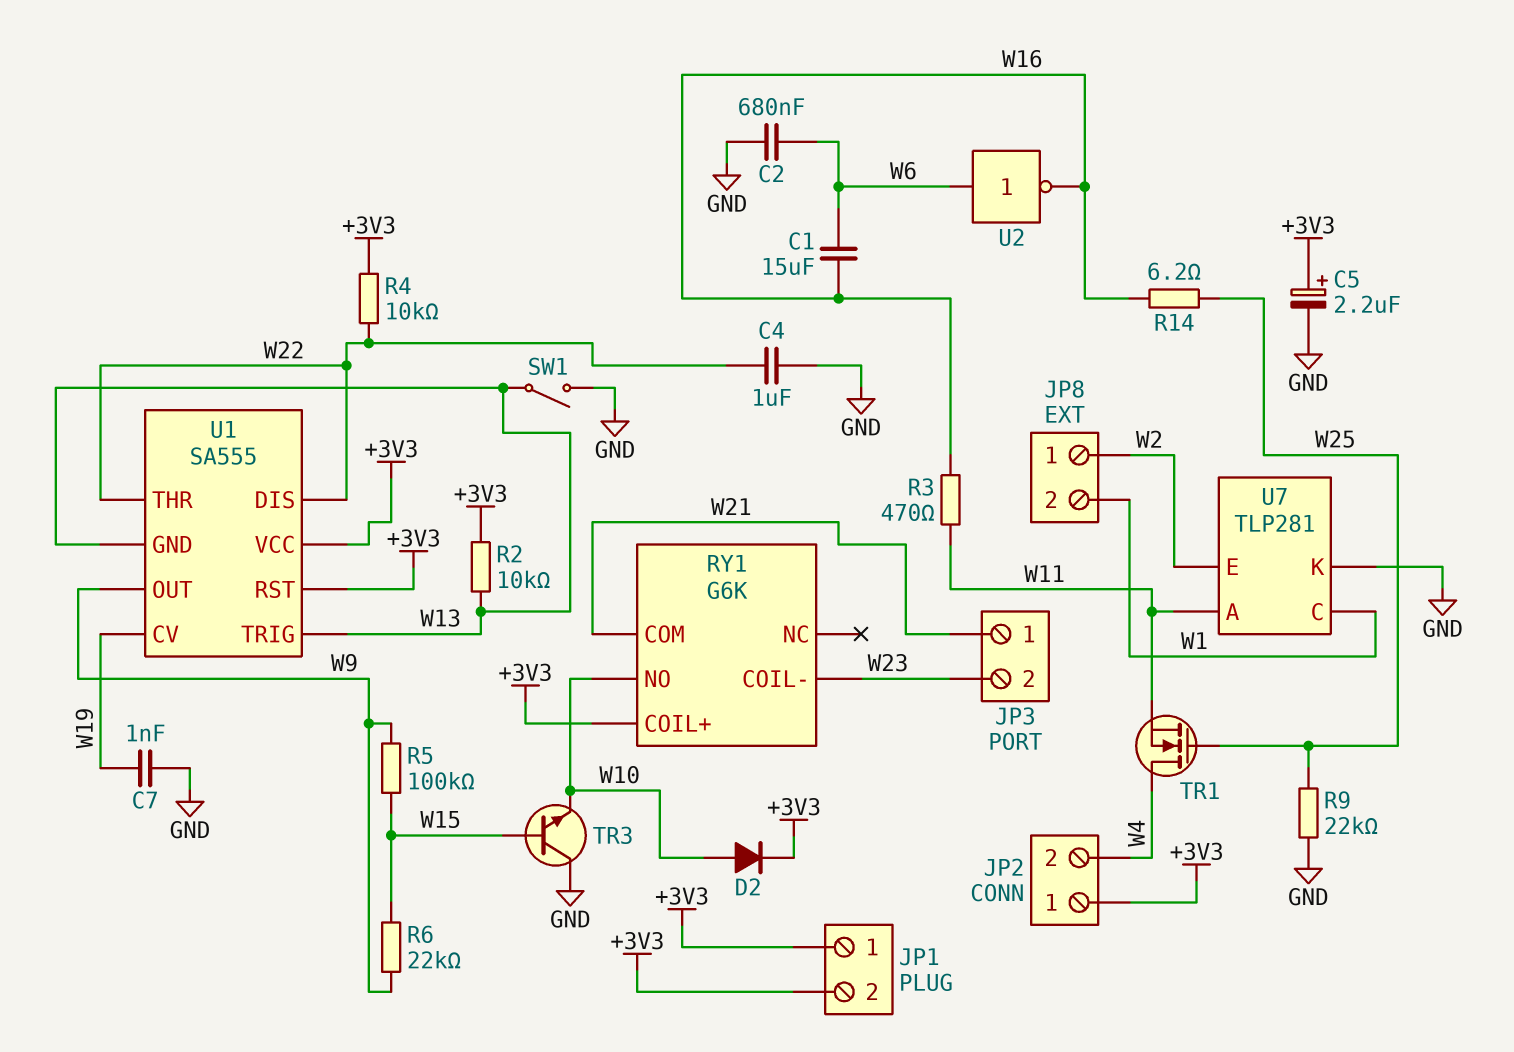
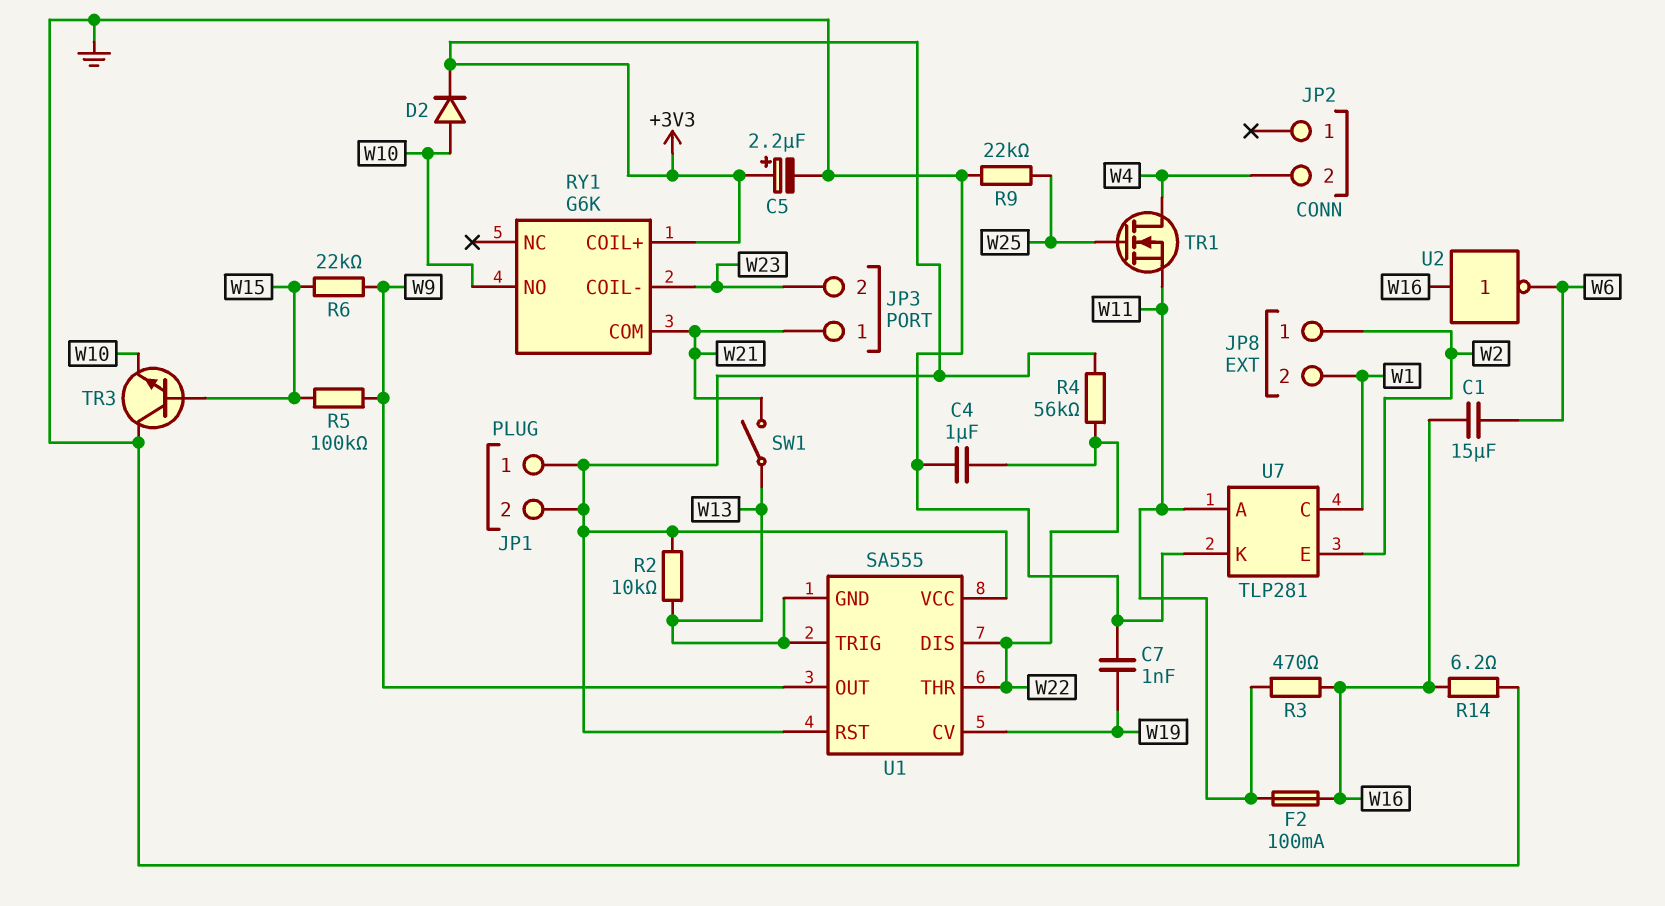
C2: 680nF (GND, W6) -> none
F2: none -> 100mA (W11, W16)
JP2 pin 1: +3V3 -> none
R4: 10k (+3V3, W22) -> 56k (+3V3, W22)
R14: 6.2 (W16, W25) -> 6.2 (GND, W16)
SW1: switch (GND, W13) -> switch (W13, W21)
U2: NOT (in W6, out W16) -> NOT (in W16, out W6)

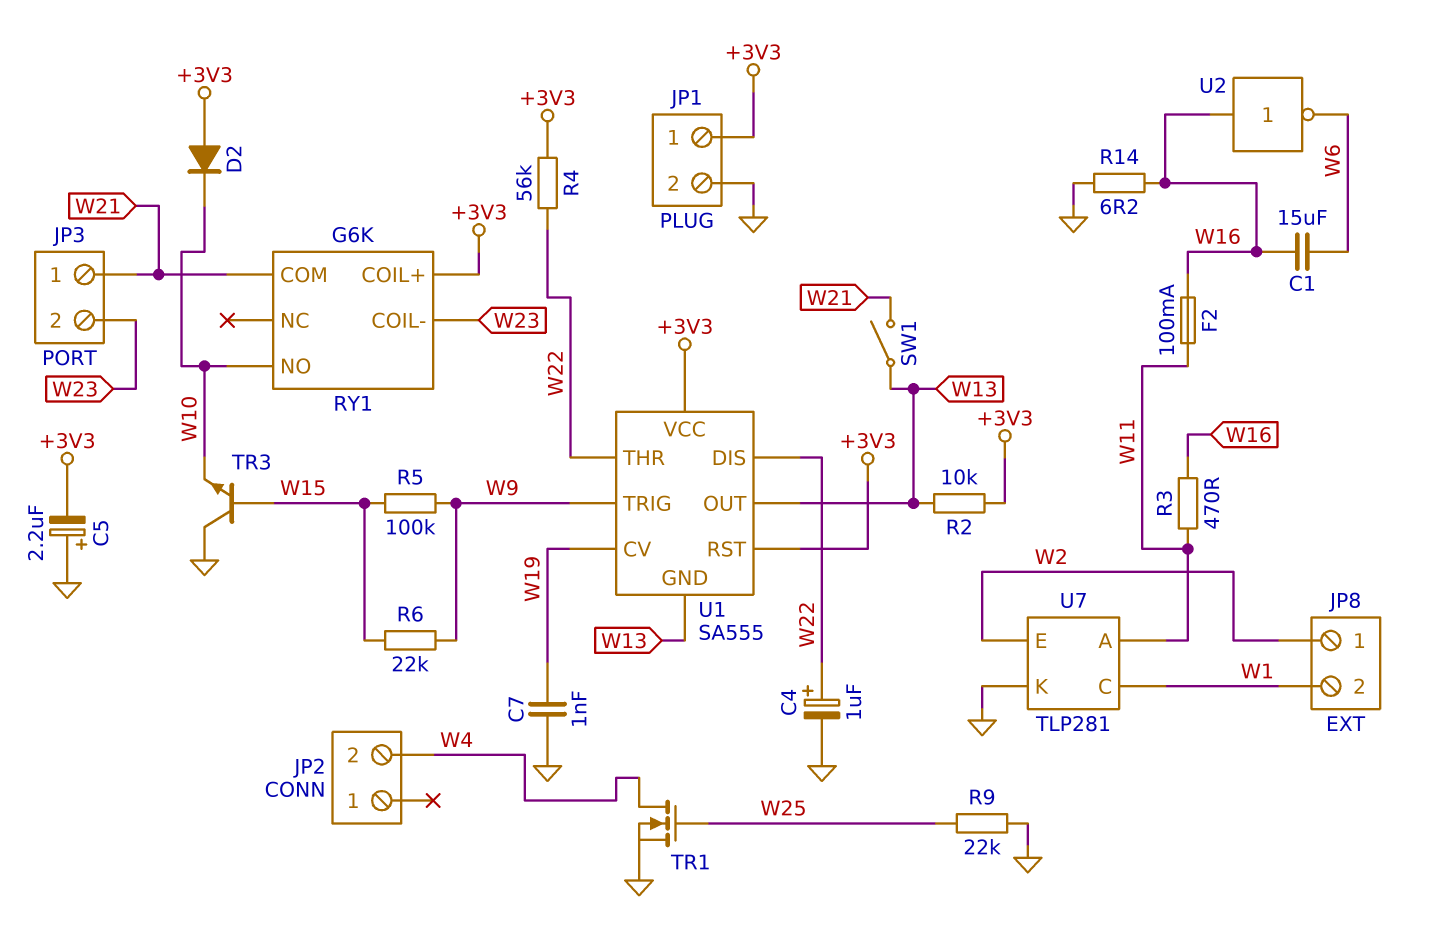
C4: 1uF (GND, W22) -> 1uF (plus W22, minus GND)
C5: 2.2uF (plus +3V3, minus GND) -> 2.2uF (plus GND, minus +3V3)
D2: diode (A W10, K +3V3) -> diode (A +3V3, K W10)
JP1 pin 2: +3V3 -> GND
TR1: NMOS (G W25, D W4, S W11) -> NMOS (G W25, D W4, S GND)
U1 pin OUT: W9 -> W13
U1 pin TRIG: W13 -> W9

